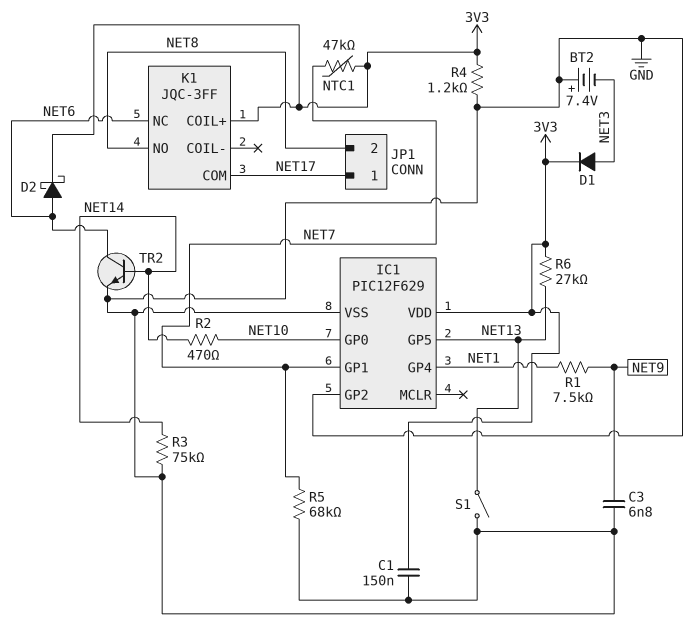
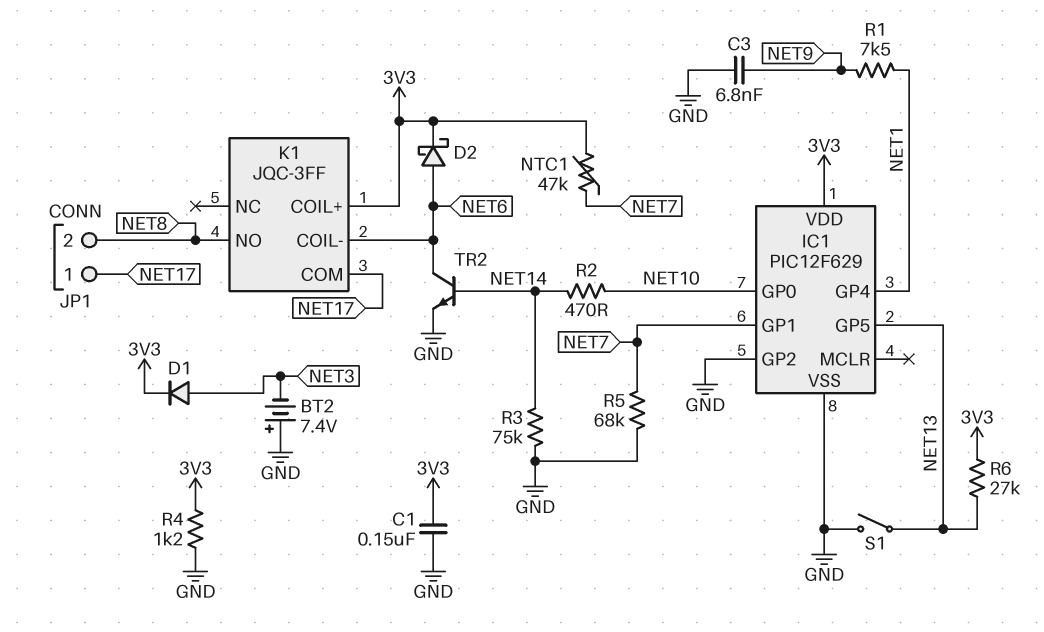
K1 pin COIL-: none -> NET6
K1 pin NC: NET6 -> none

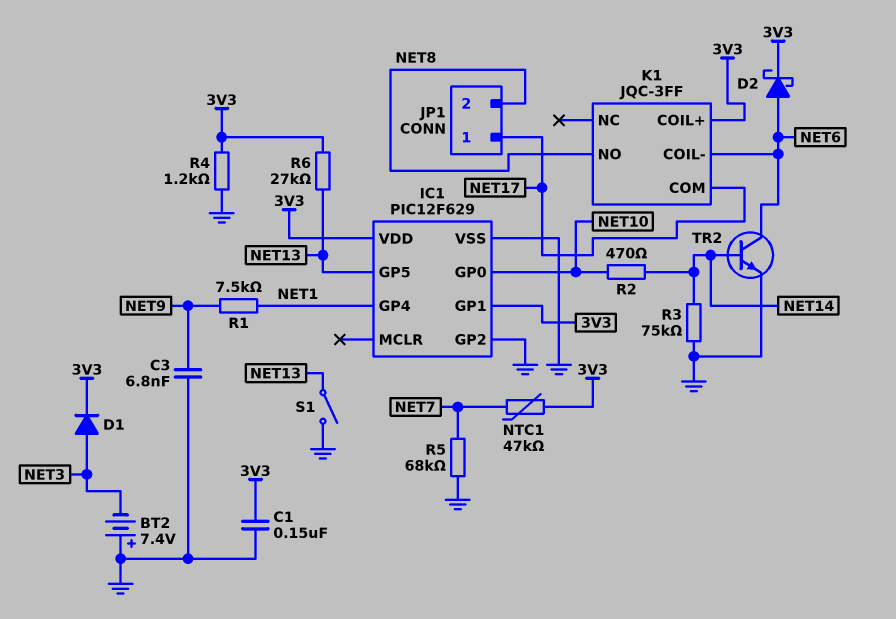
IC1 pin GP1: NET7 -> 3V3

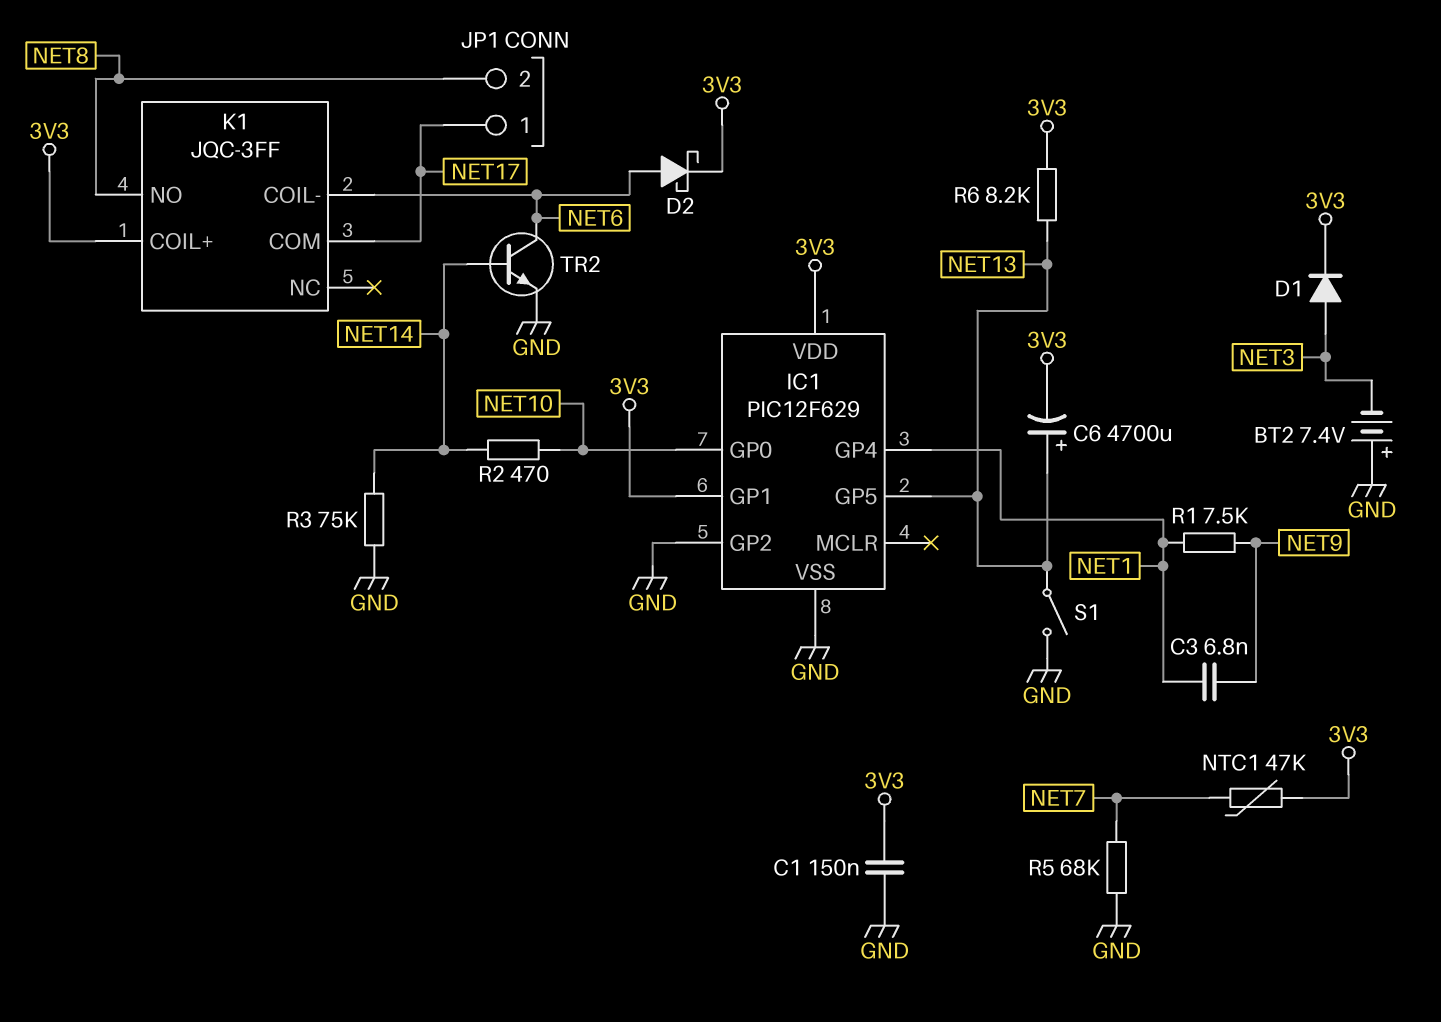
C3: 6.8nF (GND, NET9) -> 6.8nF (NET1, NET9)
C6: none -> 4700uF (plus NET13, minus 3V3)
R4: 1.2k (3V3, GND) -> none
R6: 27k (3V3, NET13) -> 8.2k (3V3, NET13)

